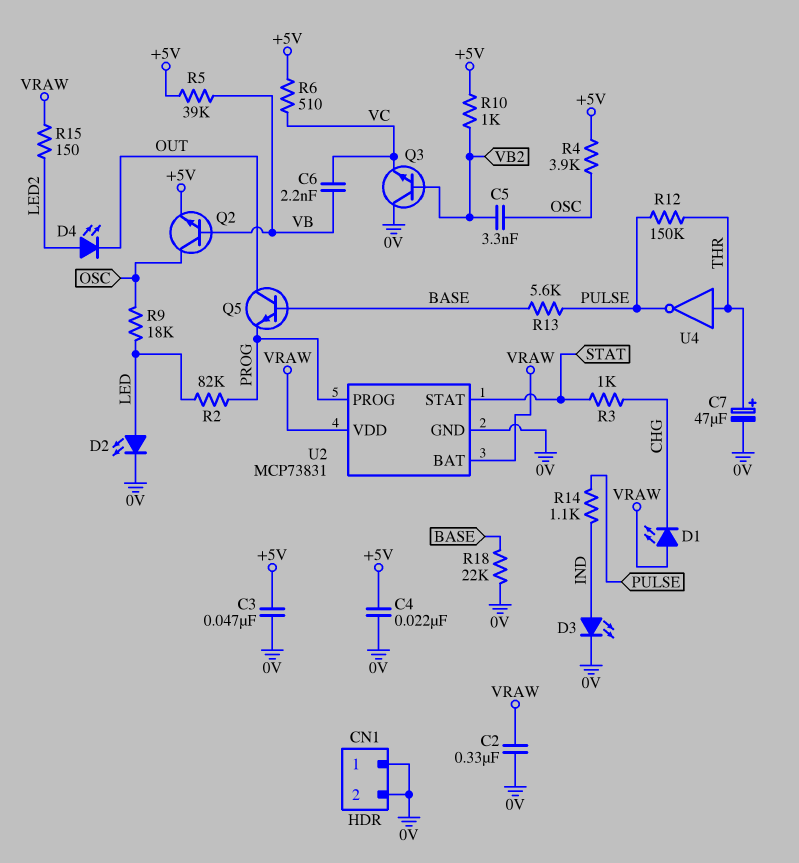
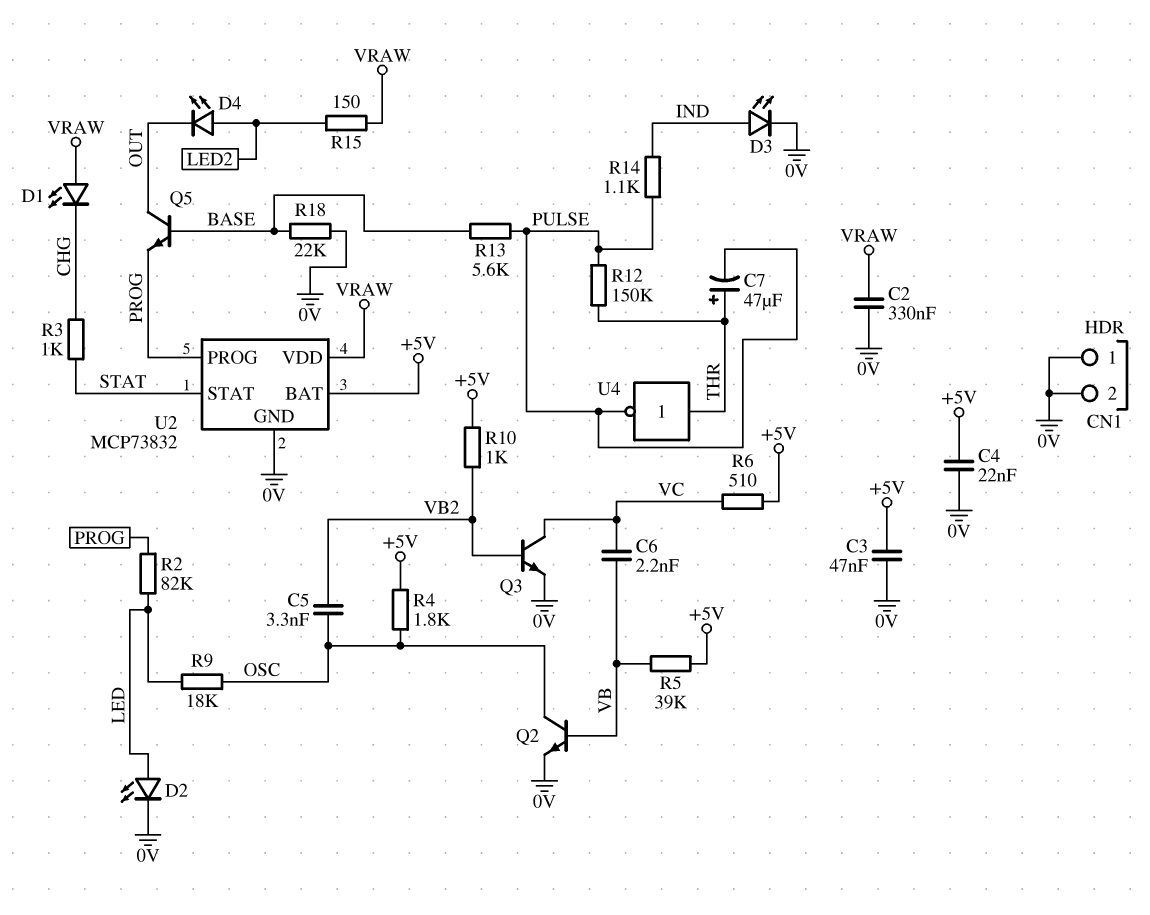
C7: 47uF (plus THR, minus 0V) -> 47uF (plus THR, minus PULSE)
Q2: NPN (B VB, C OSC, E +5V) -> NPN (B VB, C OSC, E 0V)
Q3: NPN (B VB2, C 0V, E VC) -> NPN (B VB2, C VC, E 0V)
R4: 3.9k (+5V, OSC) -> 1.8k (+5V, OSC)
U2: MCP73831 -> MCP73832
U2 pin BAT: VRAW -> +5V

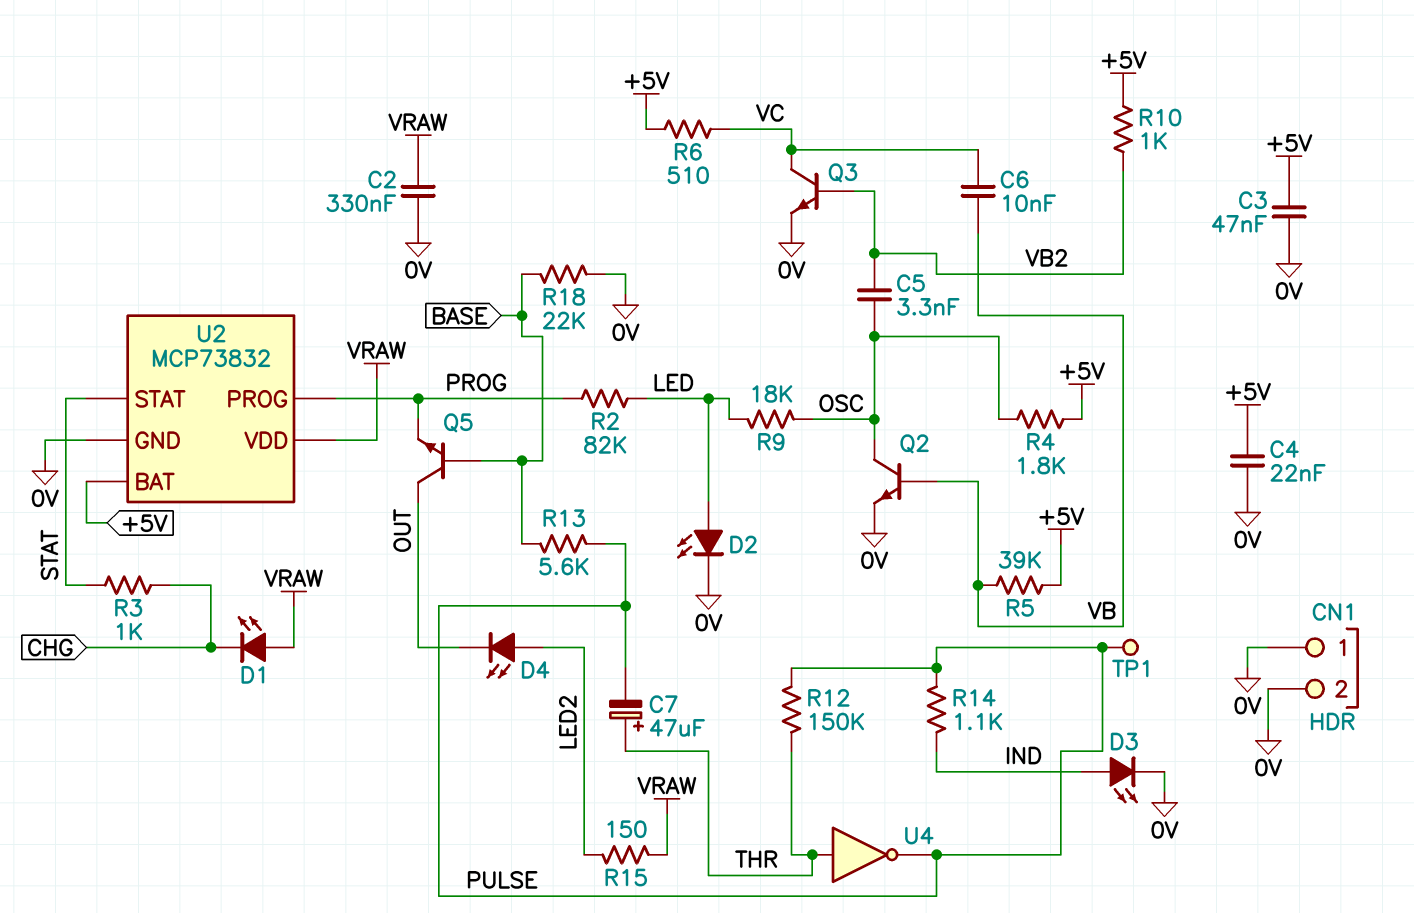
C6: 2.2nF (VB, VC) -> 10nF (VB, VC)
TP1: none -> test point (PULSE)

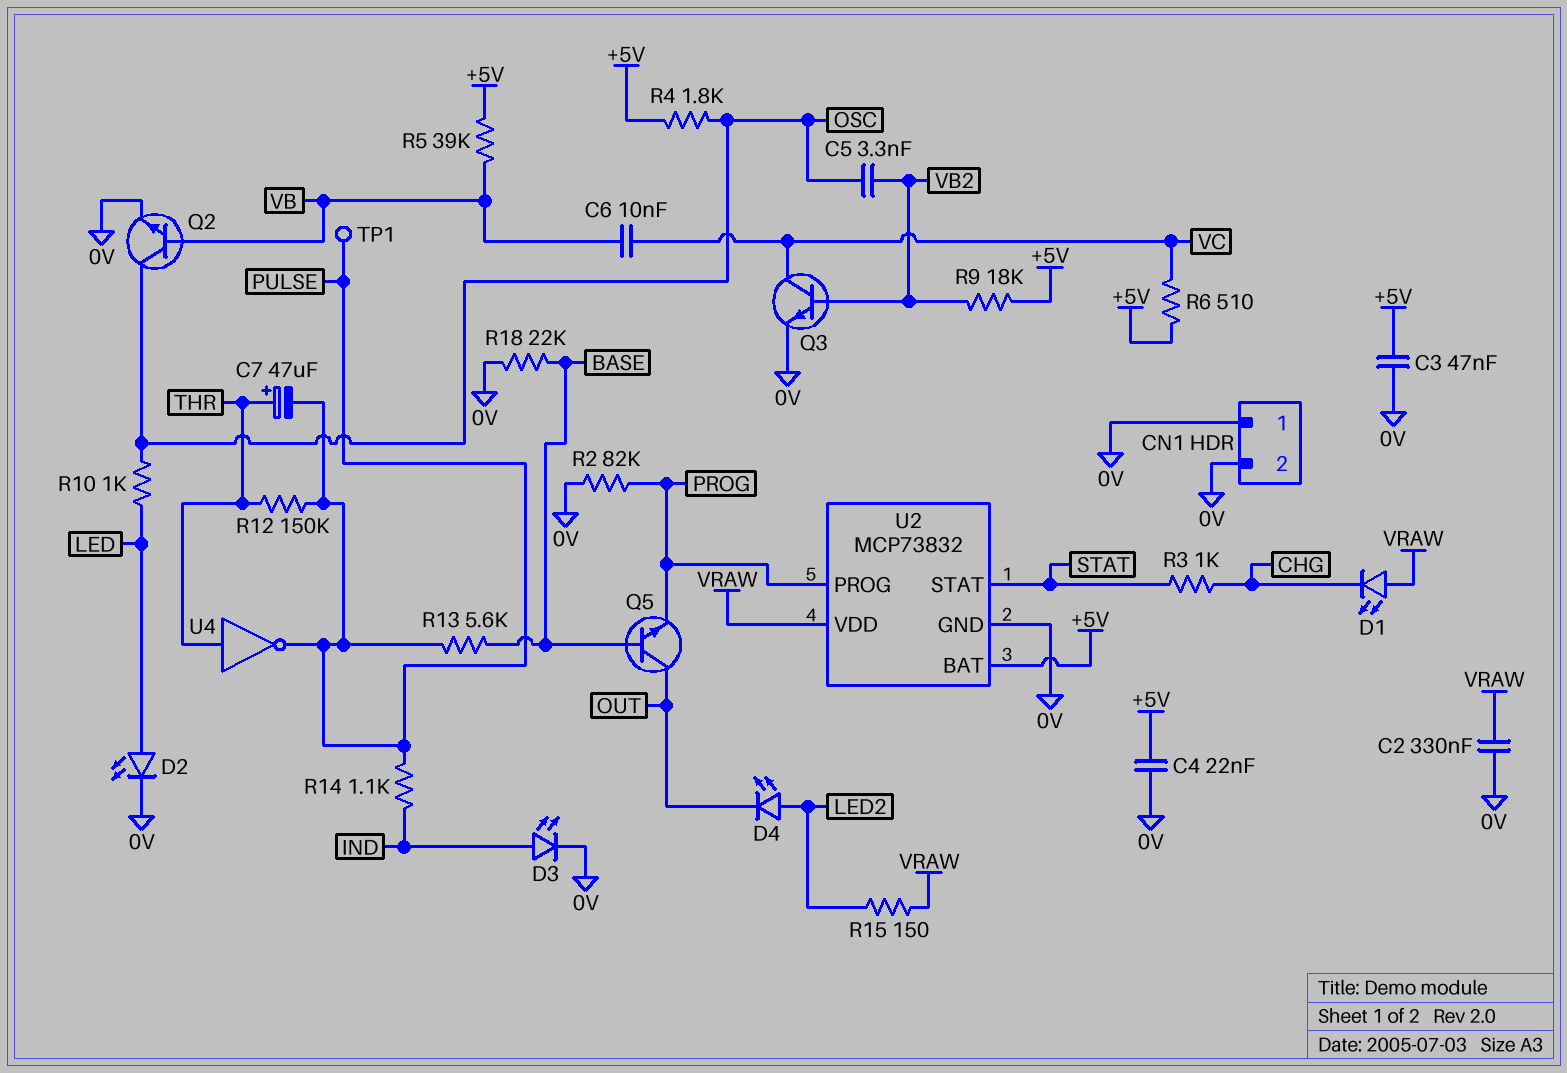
R2: 82k (LED, PROG) -> 82k (0V, PROG)
R9: 18k (LED, OSC) -> 18k (+5V, VB2)
R10: 1k (+5V, VB2) -> 1k (LED, OSC)

